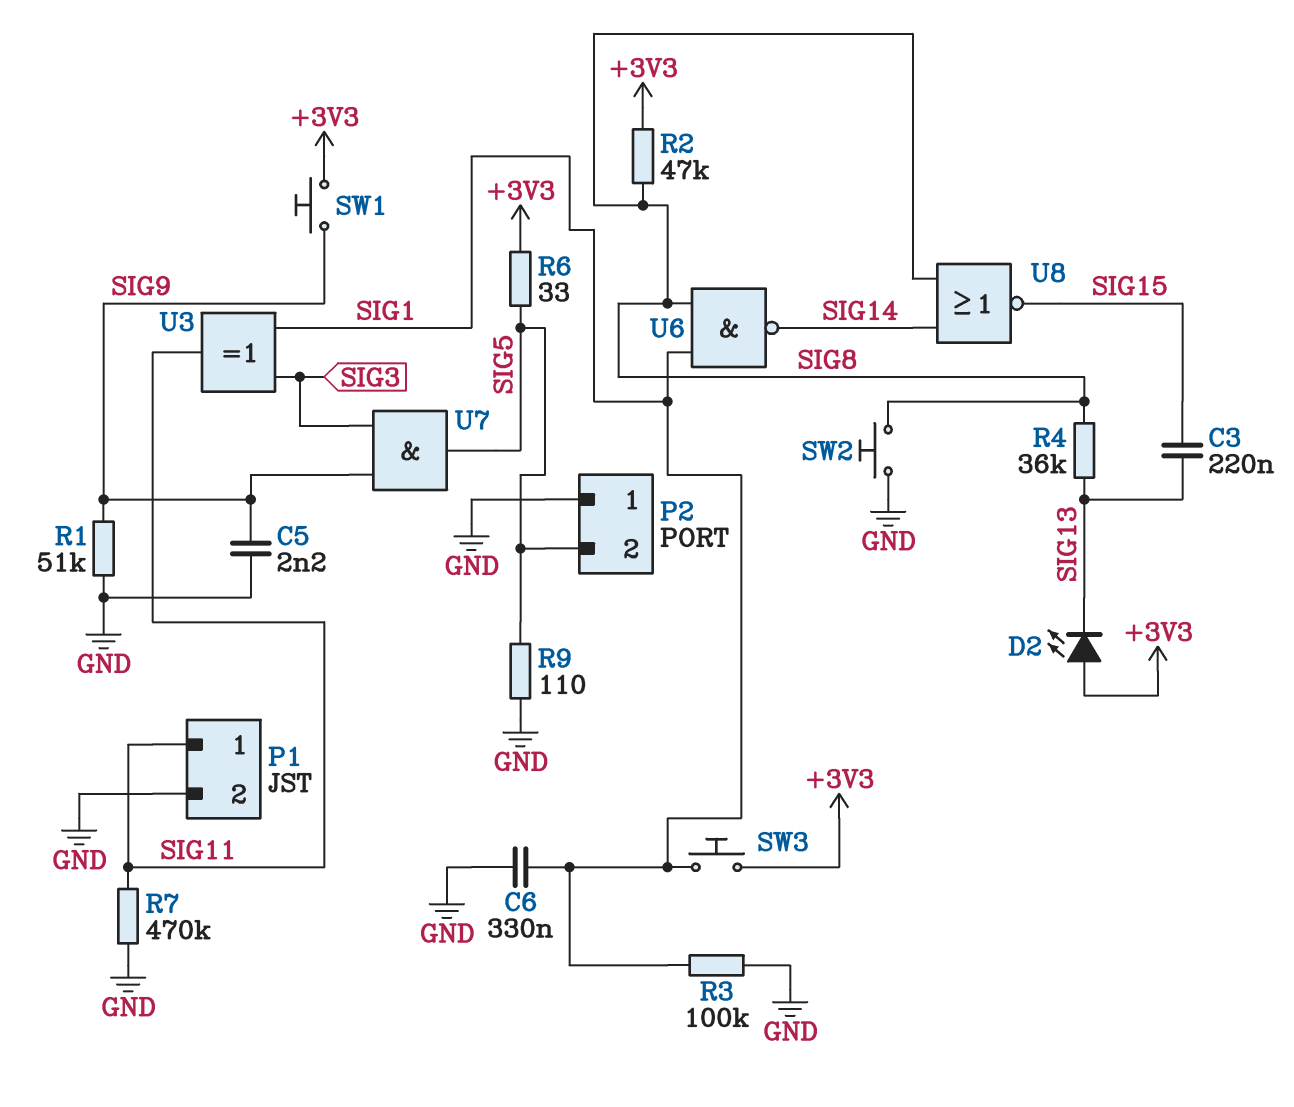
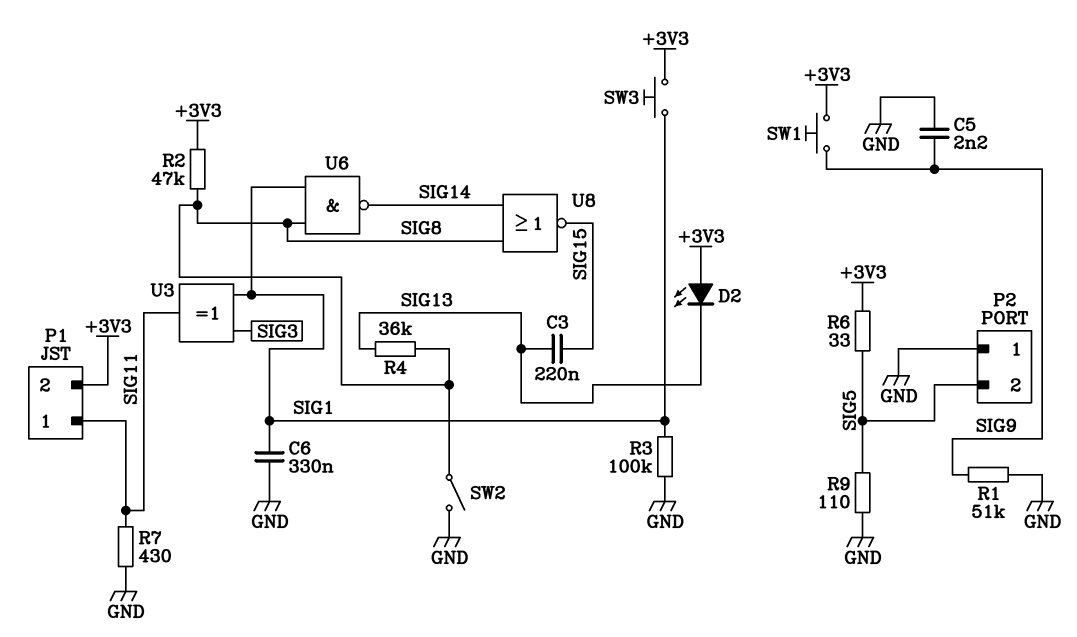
P1 pin 2: GND -> +3V3
R7: 470k (GND, SIG11) -> 430 (GND, SIG11)
SW2: button (GND, SIG8) -> switch (GND, SIG8)
U7: AND (in SIG3, in SIG9, out SIG5) -> none

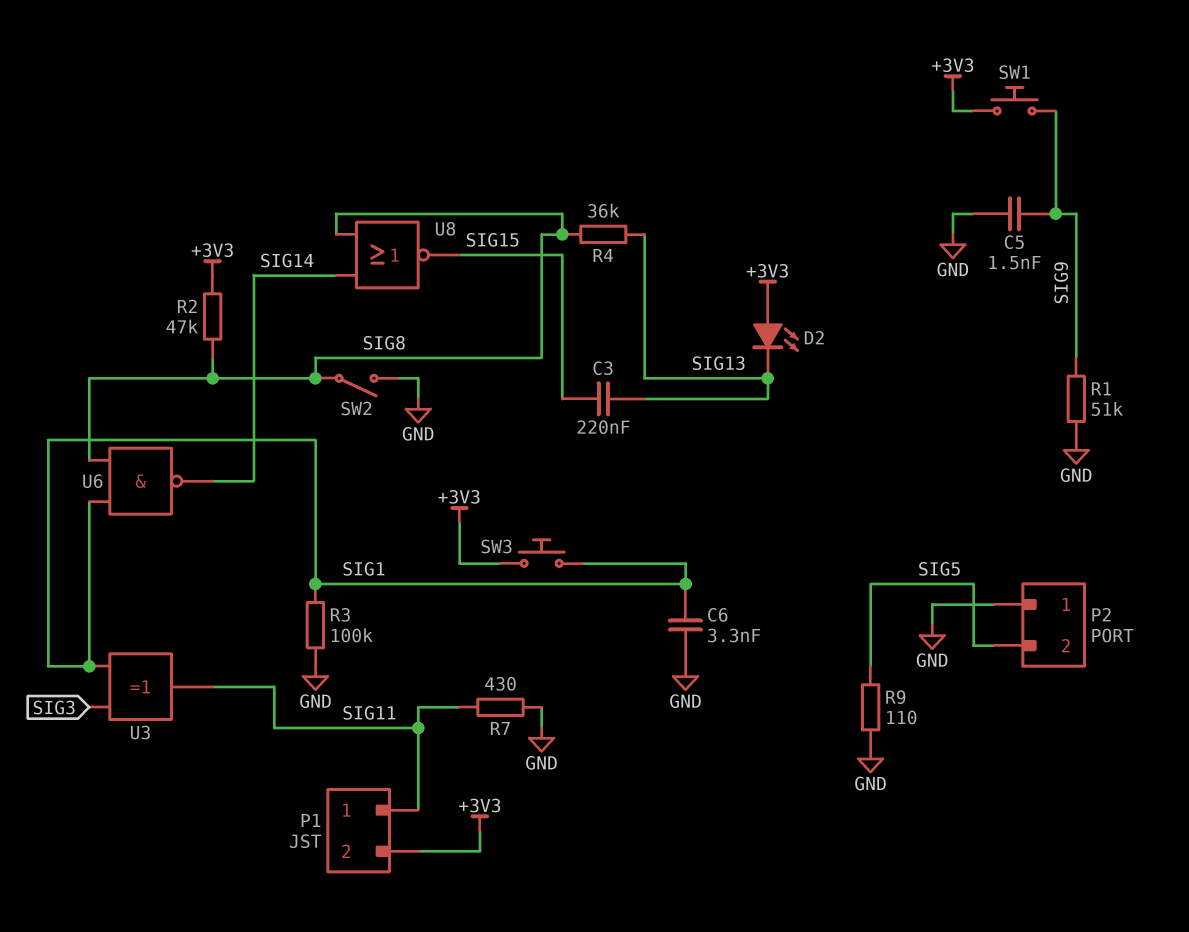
C5: 2.2nF (GND, SIG9) -> 1.5nF (GND, SIG9)
C6: 330nF (GND, SIG1) -> 3.3nF (GND, SIG1)
R6: 33 (+3V3, SIG5) -> none

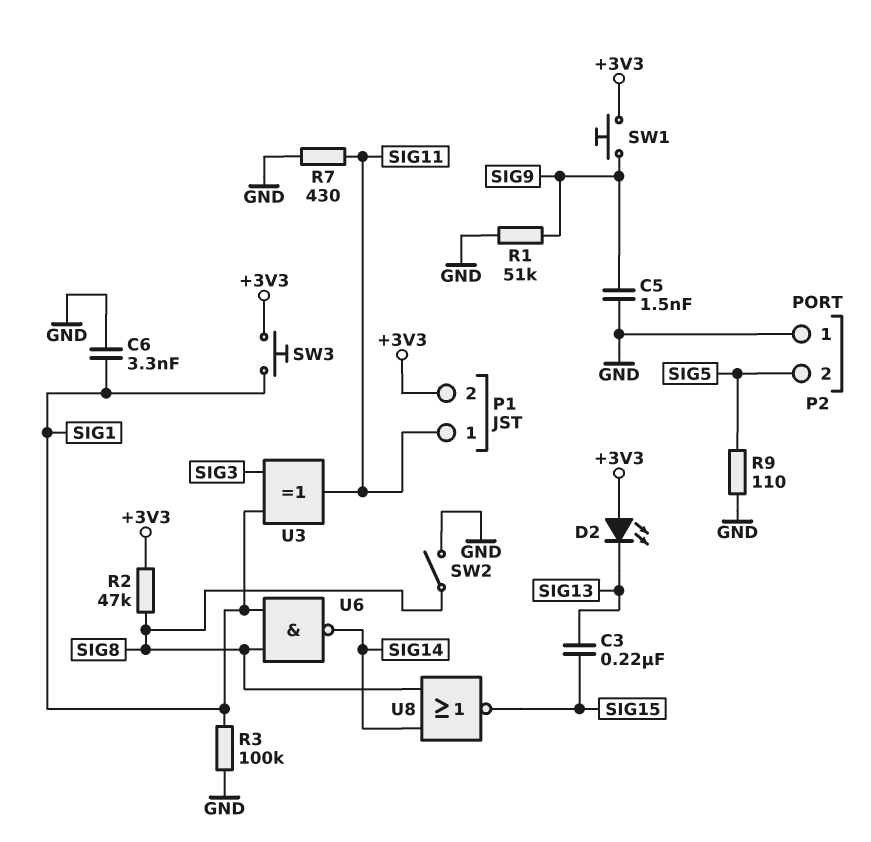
R4: 36k (SIG8, SIG13) -> none

